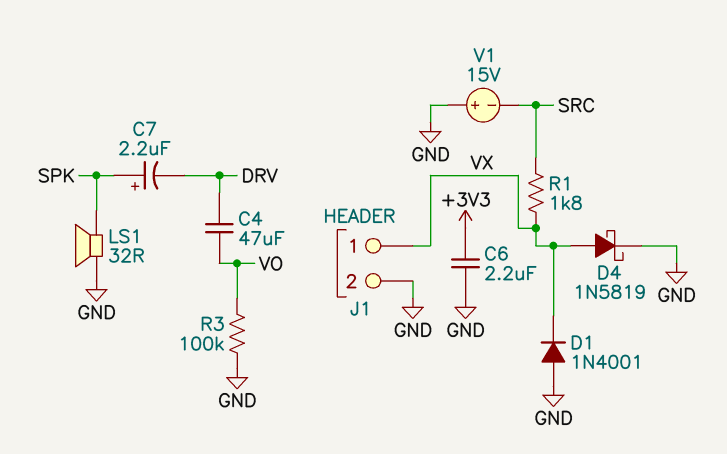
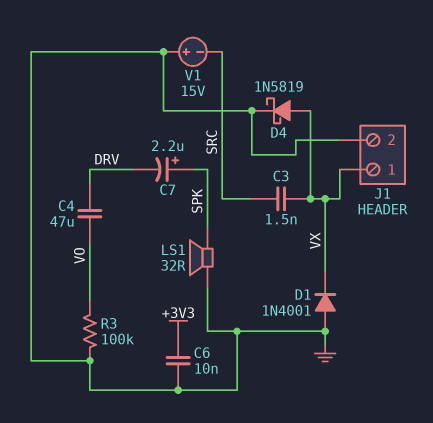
C3: none -> 1.5nF (SRC, VX)
C6: 2.2uF (+3V3, GND) -> 10nF (+3V3, GND)
R1: 1.8k (SRC, VX) -> none

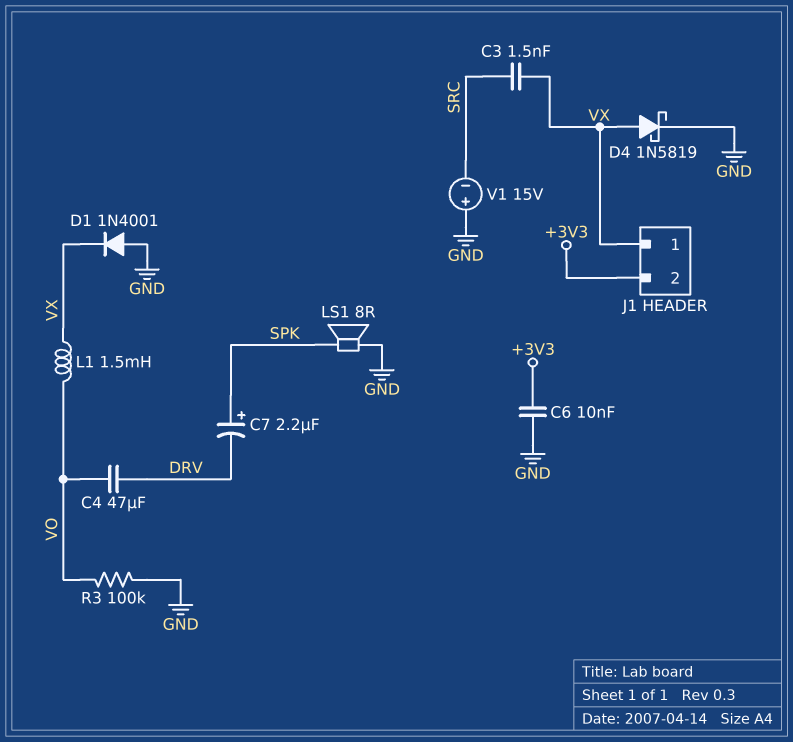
J1 pin 2: GND -> +3V3
L1: none -> 1.5mH (VO, VX)
LS1: speaker 32R (GND, SPK) -> speaker 8R (GND, SPK)

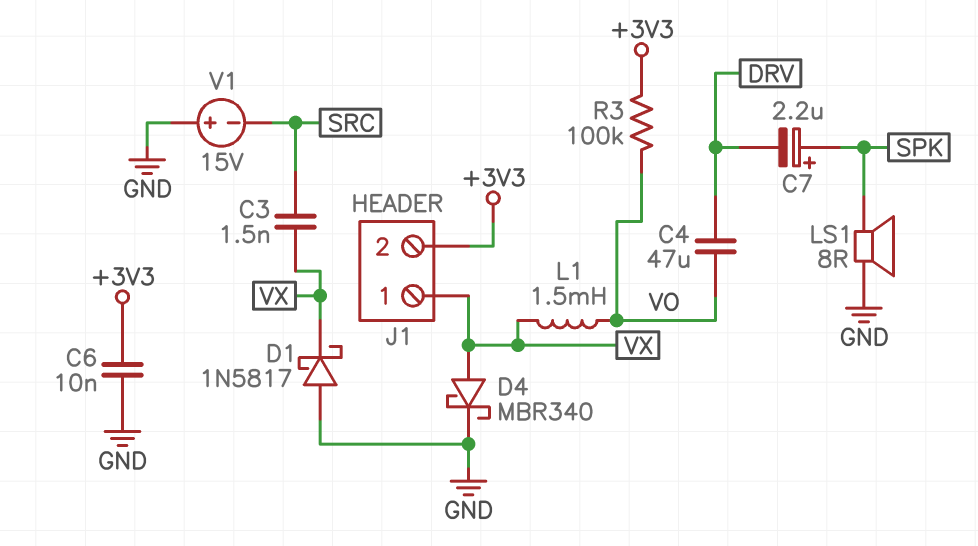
D1: diode 1N4001 (A GND, K VX) -> schottky 1N5817 (A GND, K VX)
D4: schottky 1N5819 (A VX, K GND) -> schottky MBR340 (A VX, K GND)
R3: 100k (GND, VO) -> 100k (+3V3, VO)

